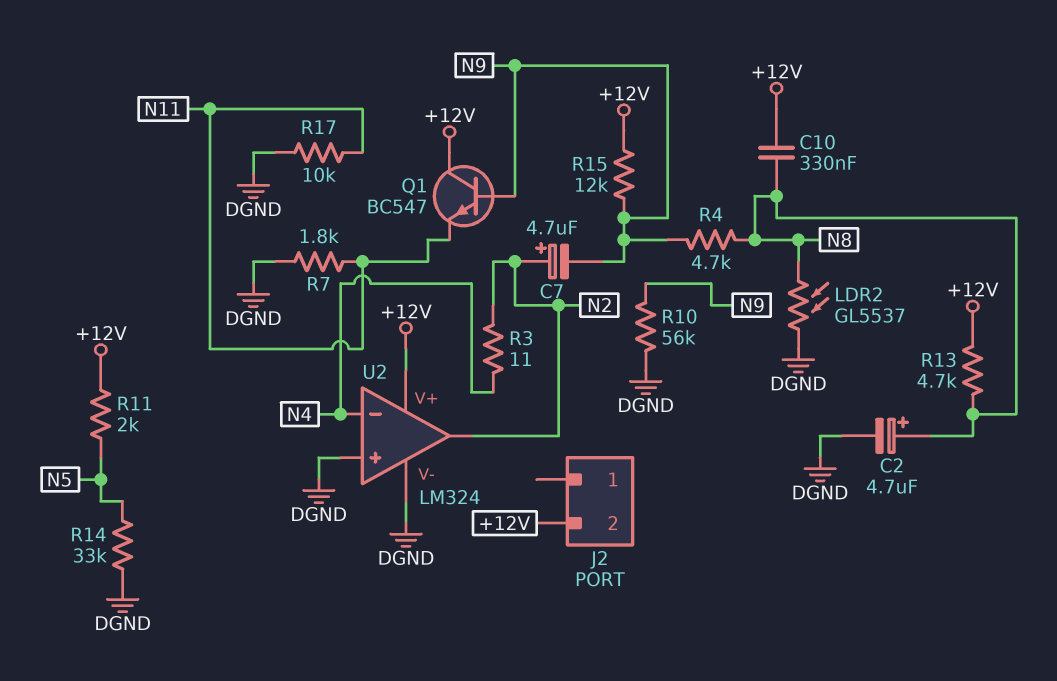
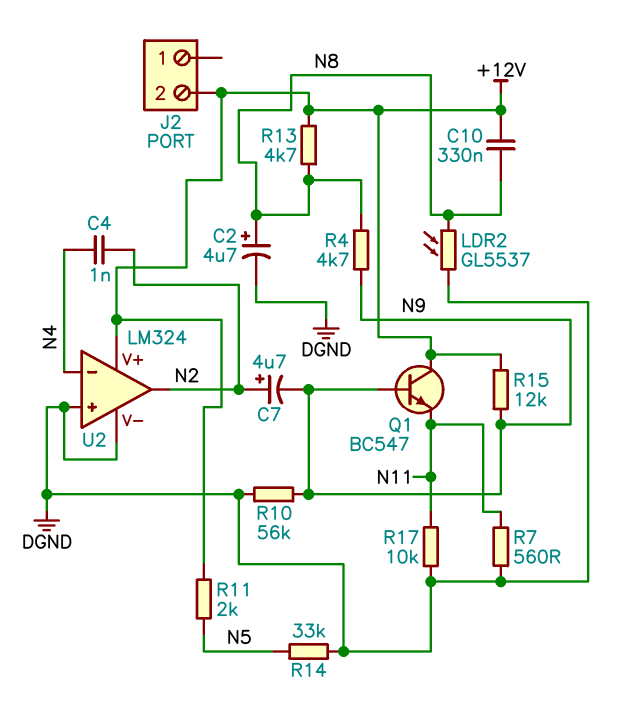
C4: none -> 1nF (N2, N4)
R3: 11 (N2, N4) -> none
R7: 1.8k (DGND, N11) -> 560 (DGND, N11)

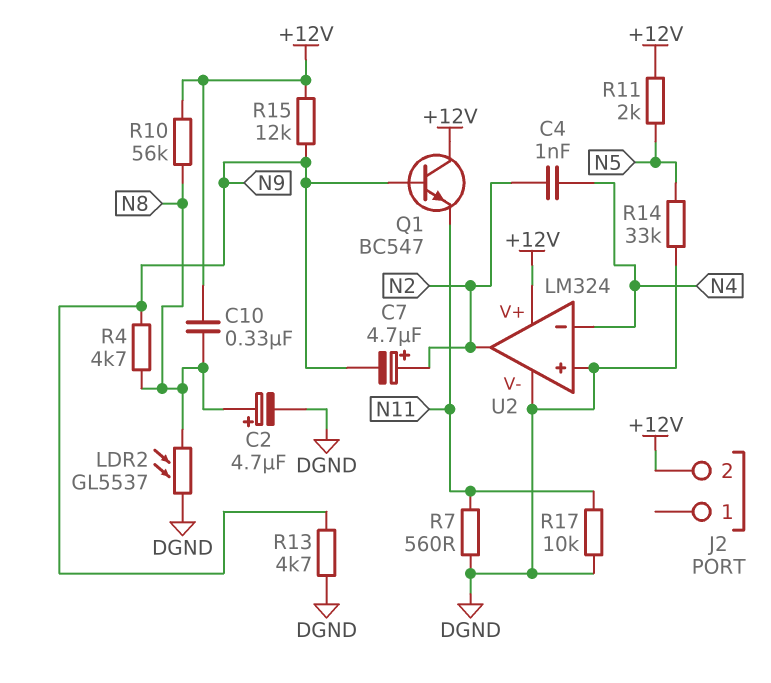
R10: 56k (DGND, N9) -> 56k (+12V, N8)
R13: 4.7k (+12V, N8) -> 4.7k (DGND, N9)

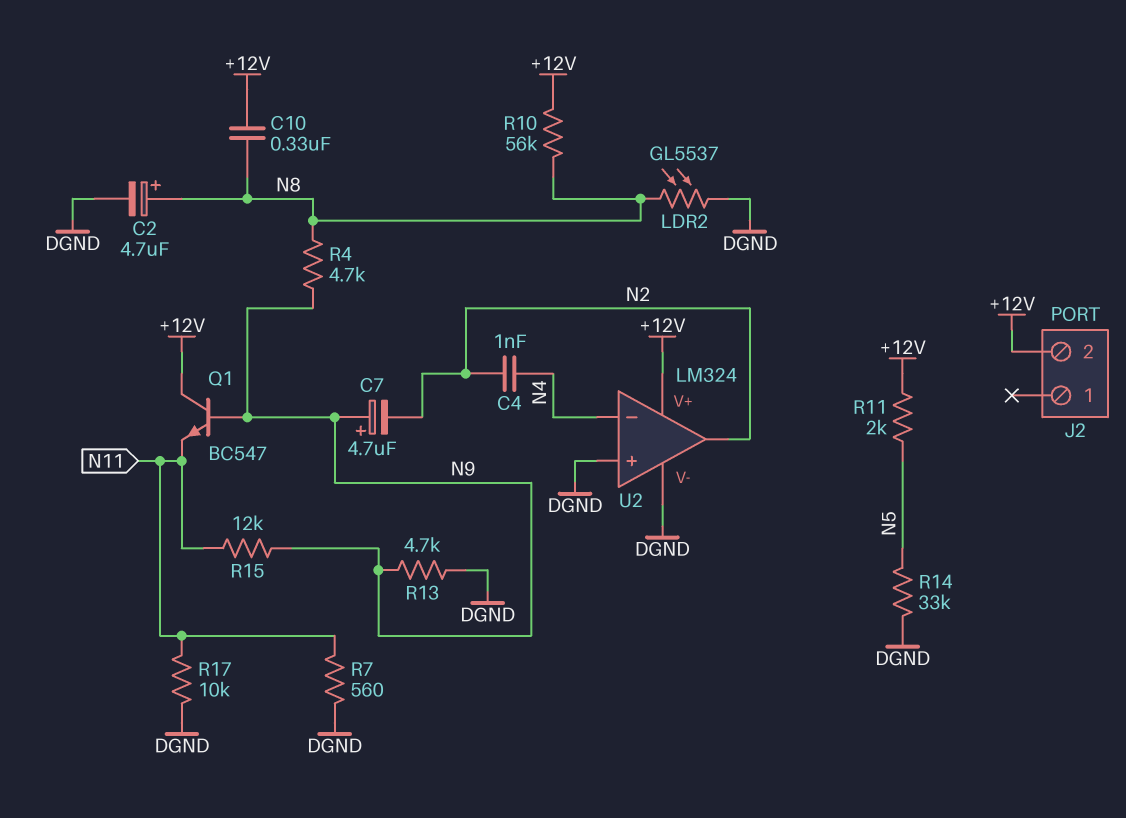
C7: 4.7uF (plus N2, minus N9) -> 4.7uF (plus N9, minus N2)
R15: 12k (+12V, N9) -> 12k (N9, N11)

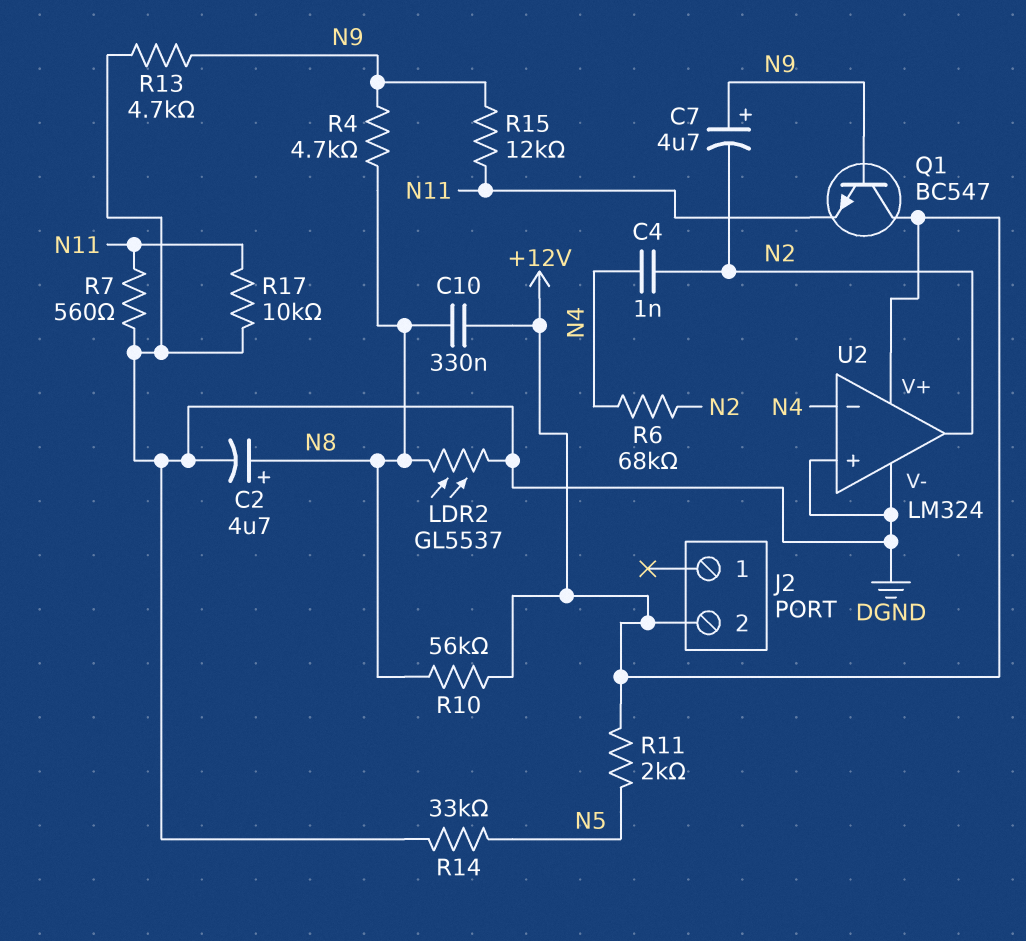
R6: none -> 68k (N2, N4)

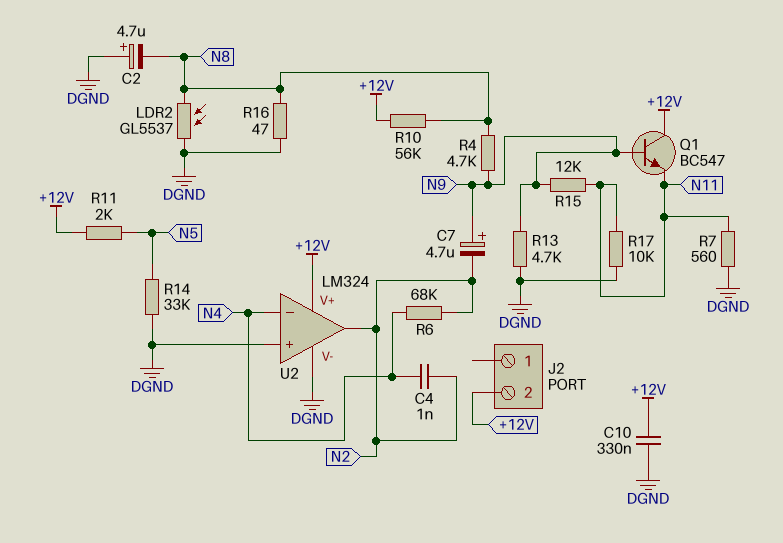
C2: 4.7uF (plus N8, minus DGND) -> 4.7uF (plus DGND, minus N8)
C10: 330nF (+12V, N8) -> 330nF (+12V, DGND)
R16: none -> 47 (DGND, N8)

